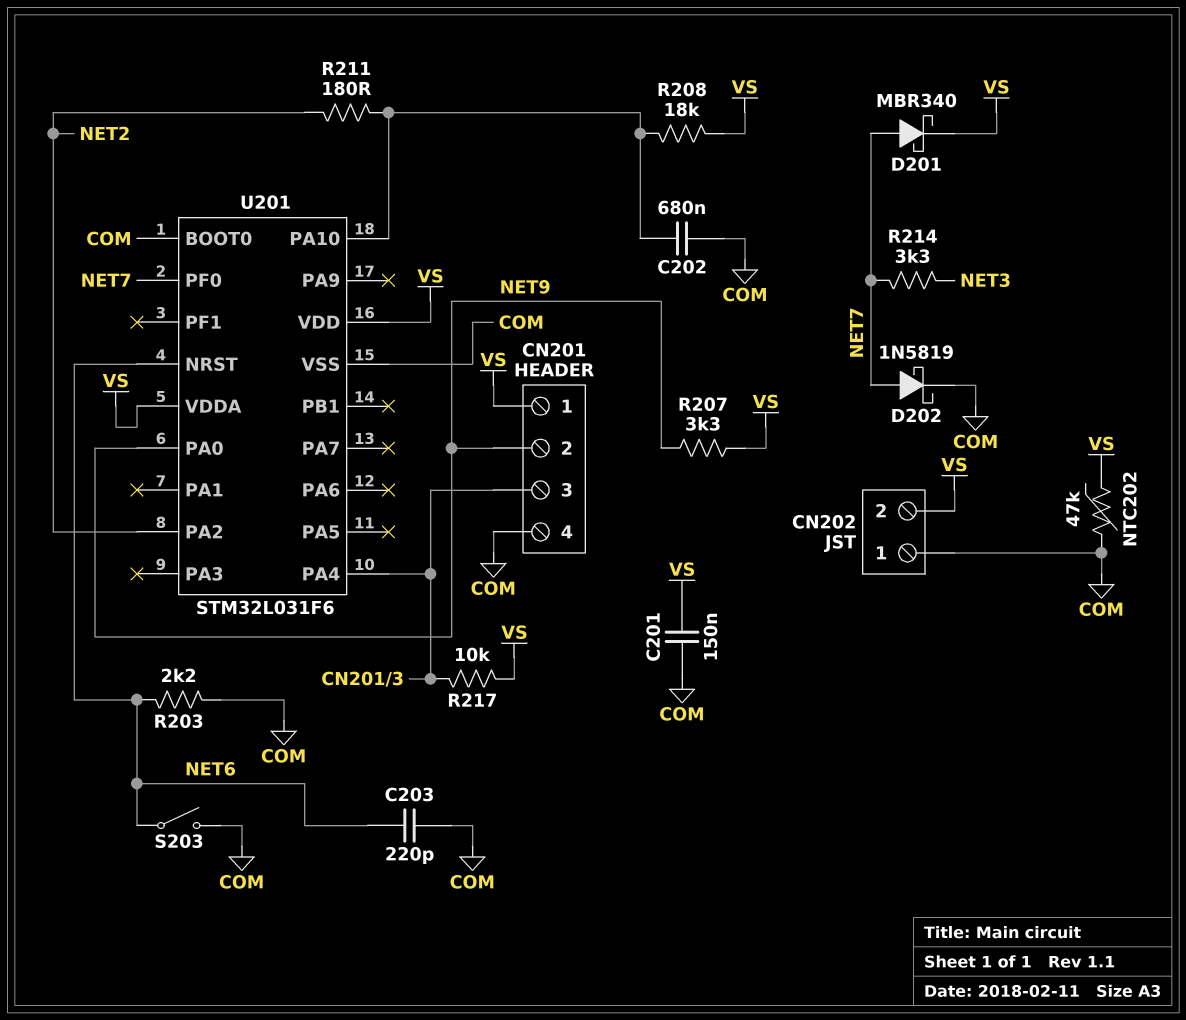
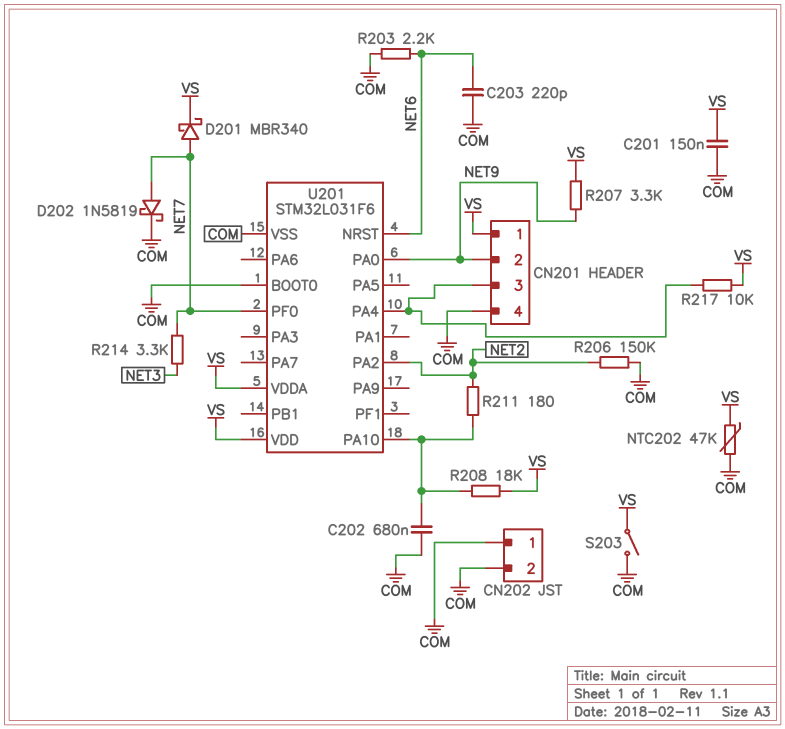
CN202 pin 2: VS -> COM
R206: none -> 150k (COM, NET2)
S203: switch (COM, NET6) -> switch (COM, VS)

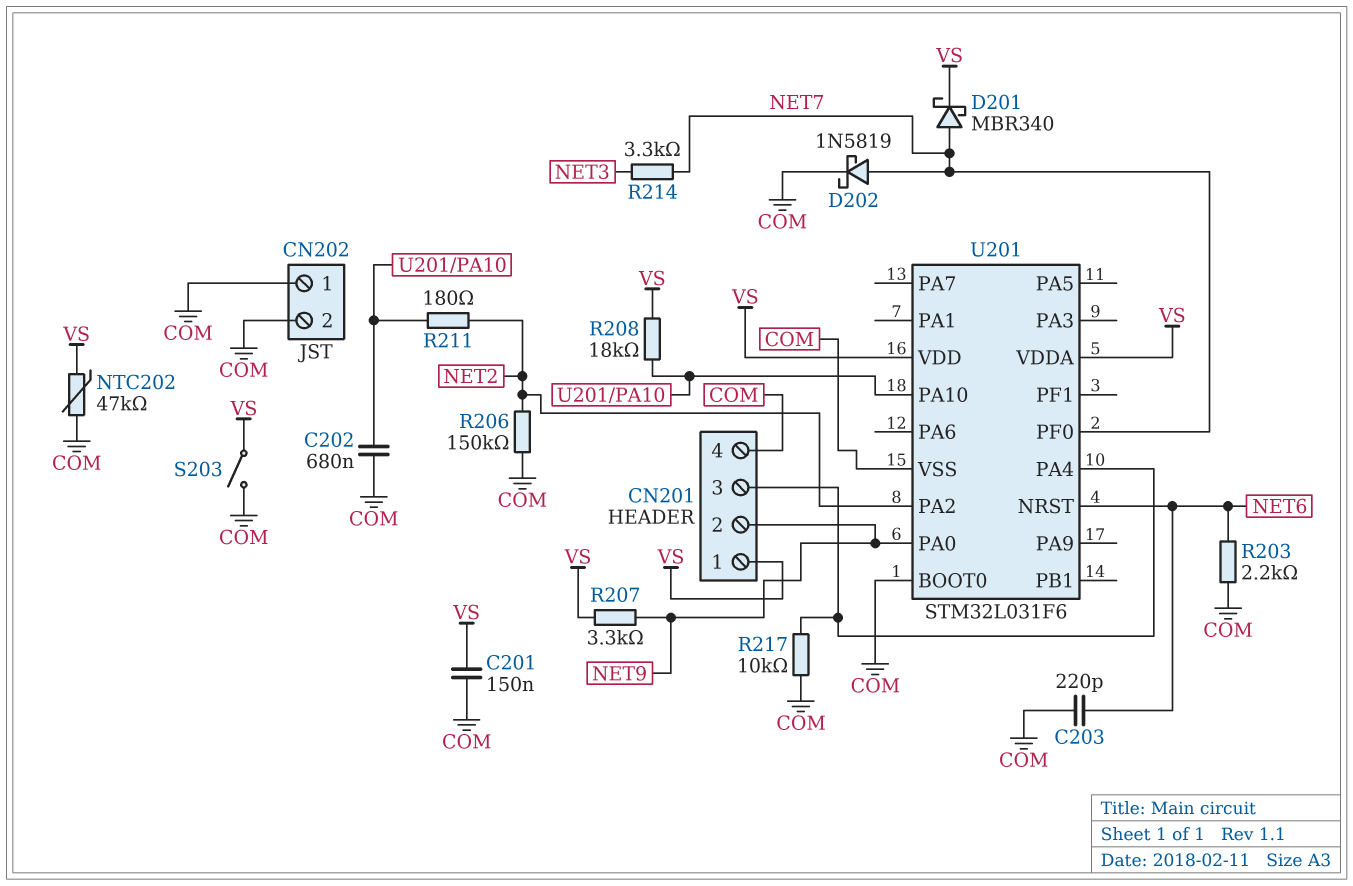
R217: 10k (CN201/3, VS) -> 10k (CN201/3, COM)

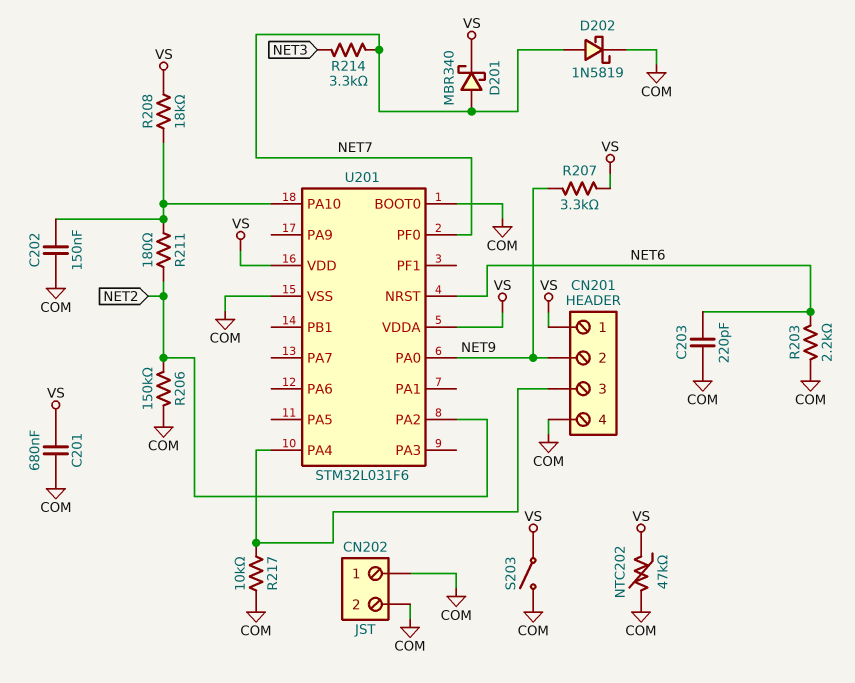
C201: 150nF (COM, VS) -> 680nF (COM, VS)
C202: 680nF (COM, U201/PA10) -> 150nF (COM, U201/PA10)

